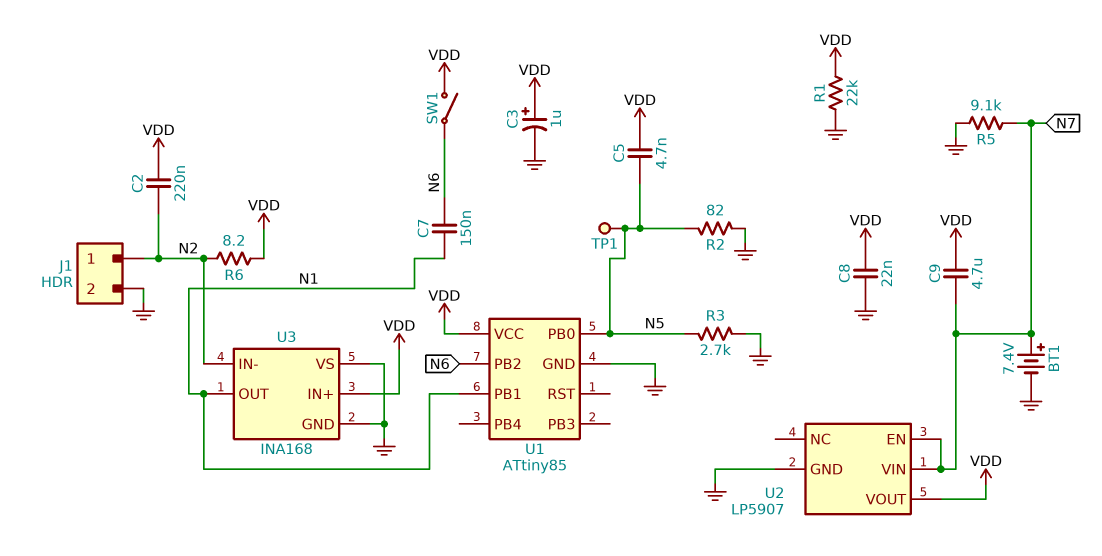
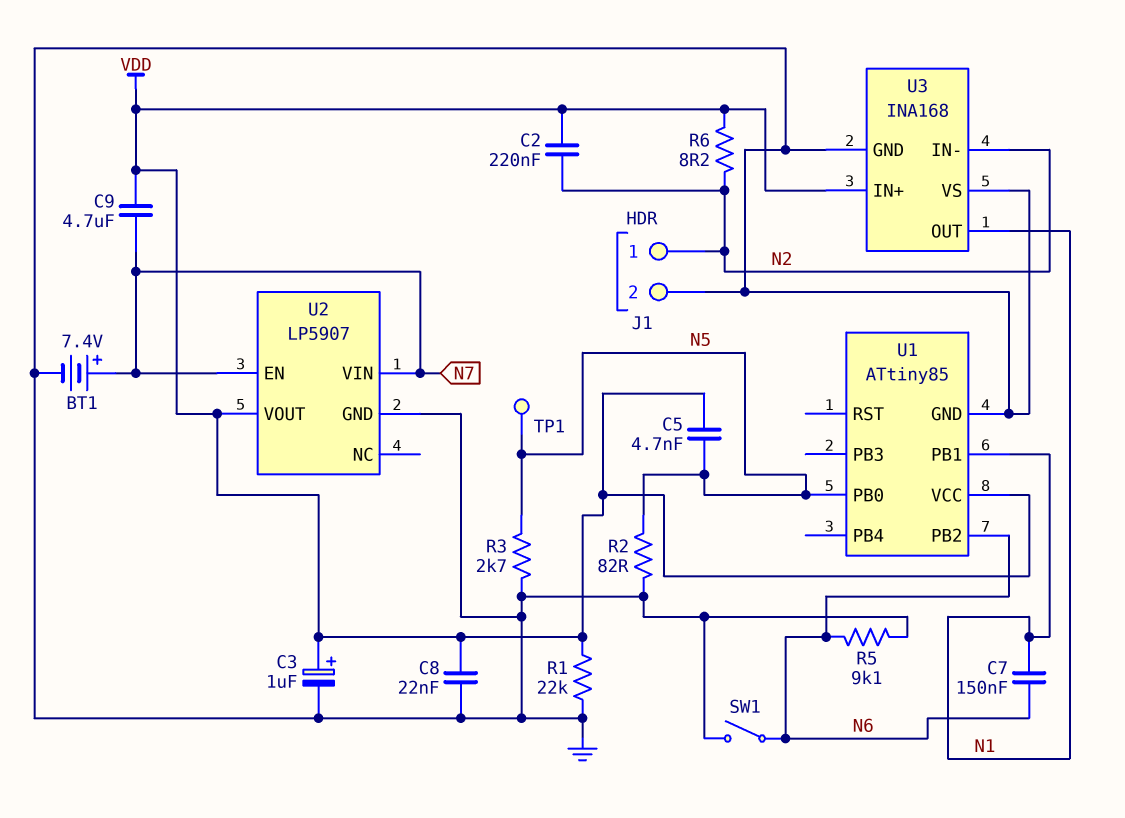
R5: 9.1k (GND, N7) -> 9.1k (GND, N6)
SW1: switch (N6, VDD) -> switch (GND, N6)

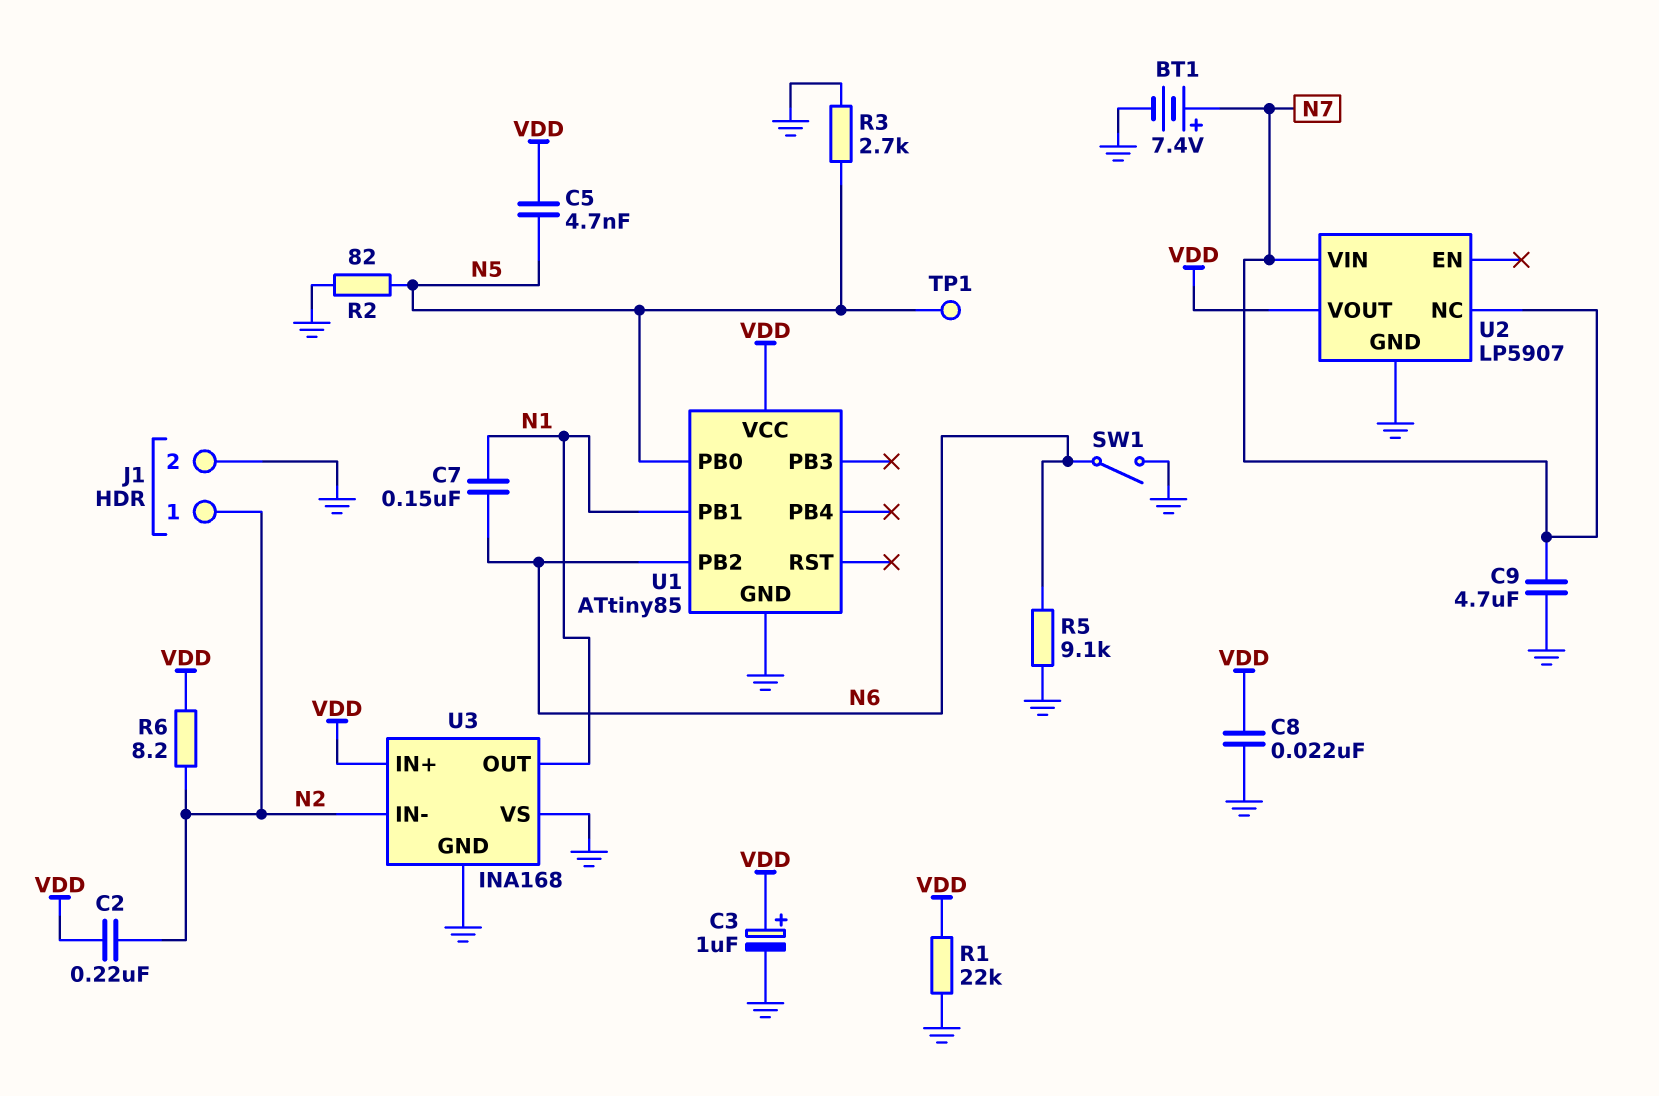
C9: 4.7uF (N7, VDD) -> 4.7uF (GND, N7)
U2 pin EN: N7 -> none
U2 pin NC: none -> N7

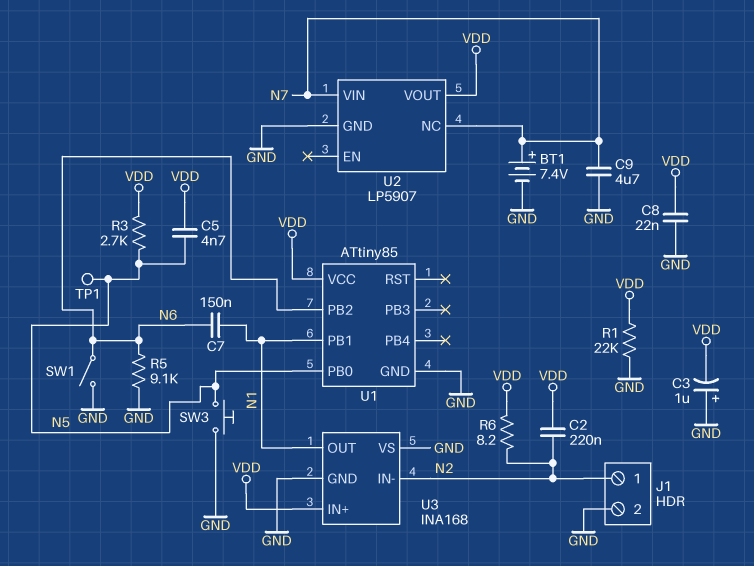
C3: 1uF (plus VDD, minus GND) -> 1uF (plus GND, minus VDD)
R2: 82 (GND, N5) -> none
R3: 2.7k (GND, N5) -> 2.7k (N5, VDD)
SW3: none -> button (GND, N5)

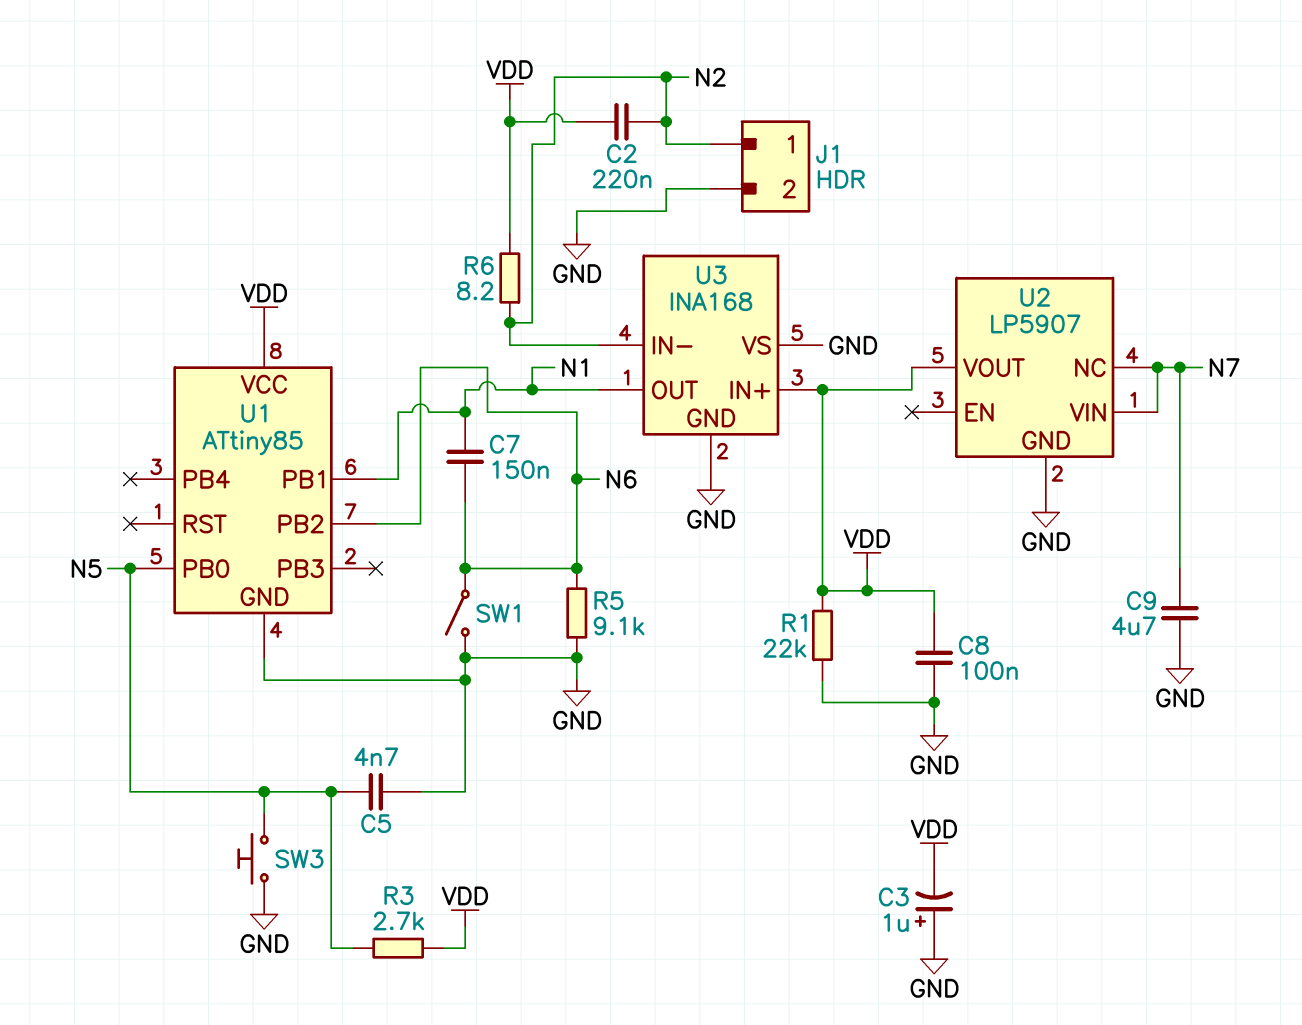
BT1: 7.4V (plus N7, minus GND) -> none
C5: 4.7nF (N5, VDD) -> 4.7nF (GND, N5)
C8: 22nF (GND, VDD) -> 100nF (GND, VDD)
TP1: test point (N5) -> none

